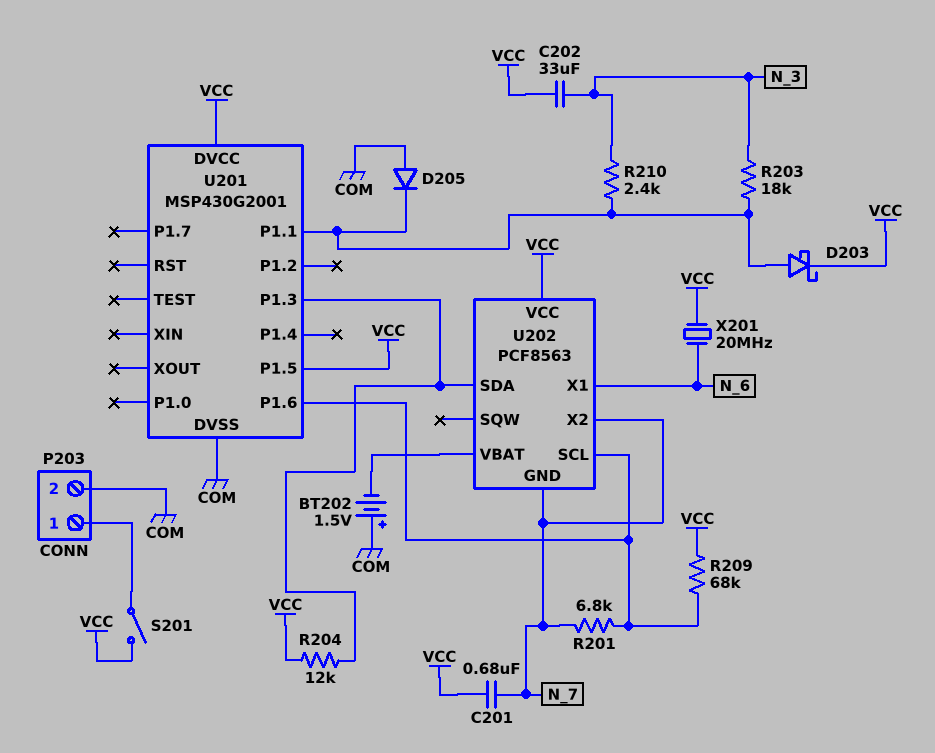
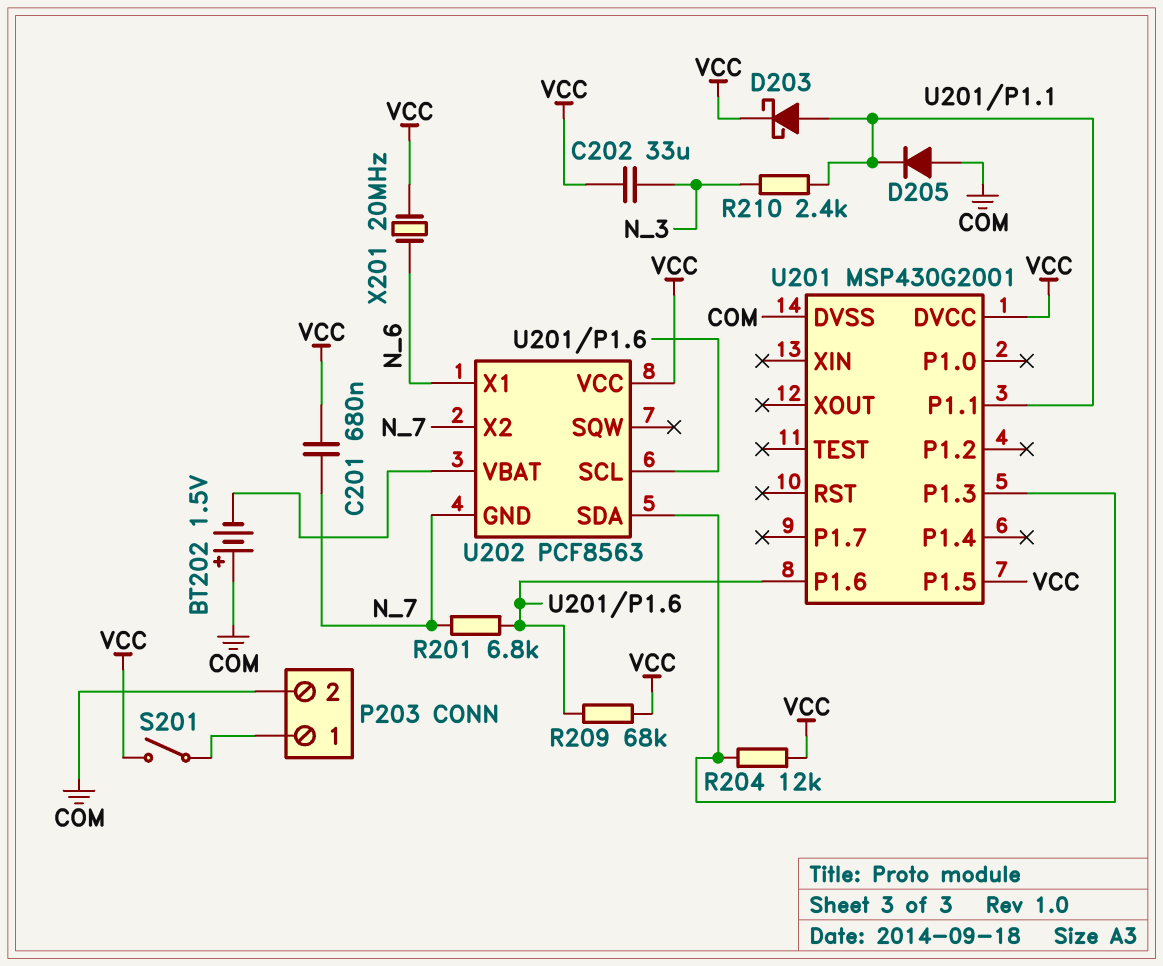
R203: 18k (N_3, U201/P1.1) -> none

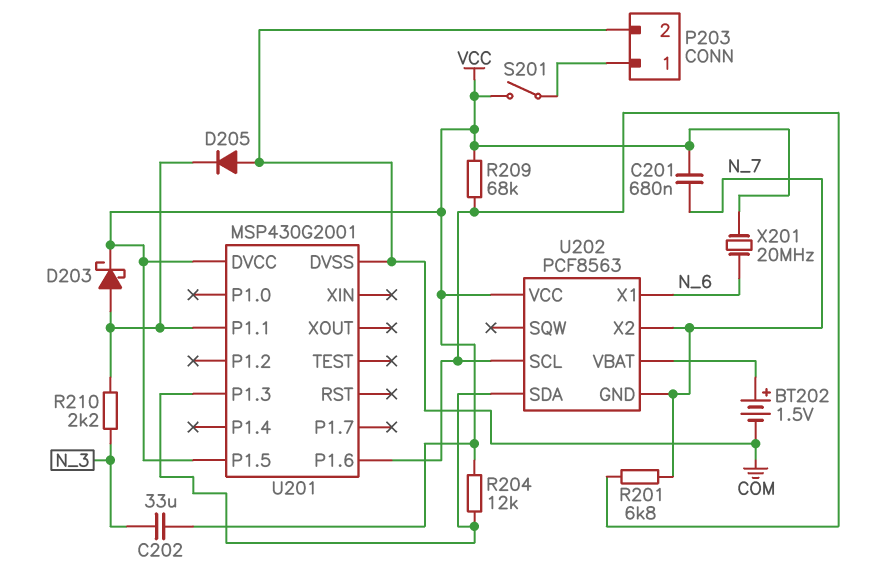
BT202: 1.5V (plus COM, minus U202/VBAT) -> 1.5V (plus U202/VBAT, minus COM)
R210: 2.4k (N_3, U201/P1.1) -> 2.2k (N_3, U201/P1.1)

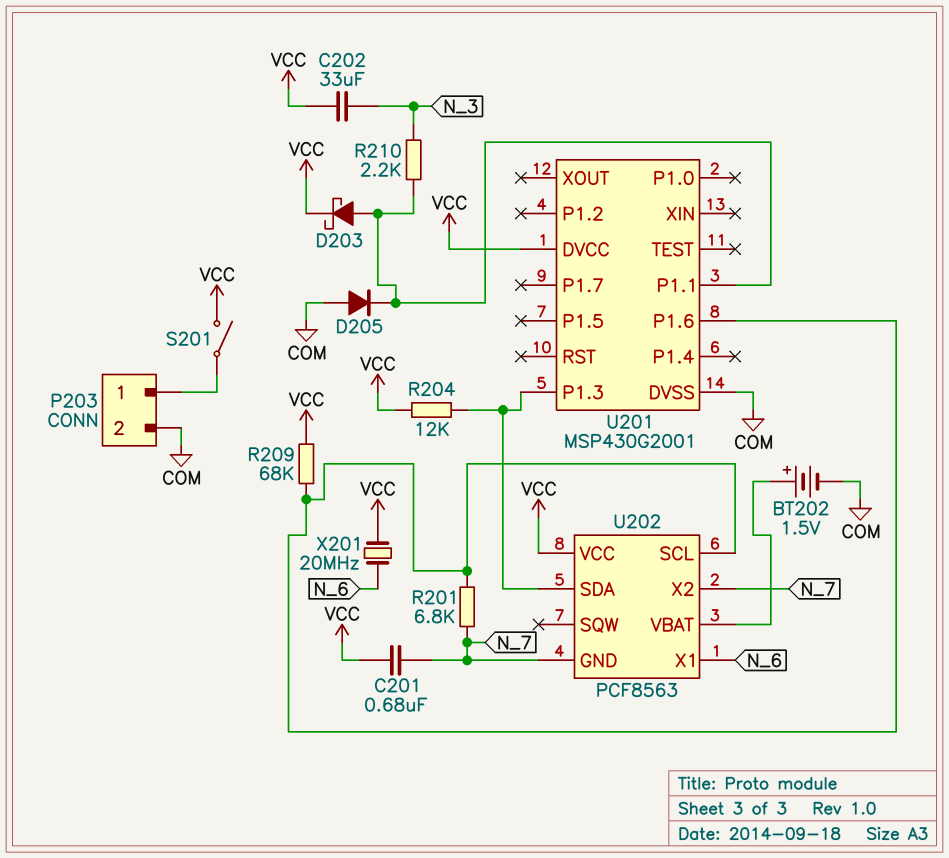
U201 pin P1.5: VCC -> none

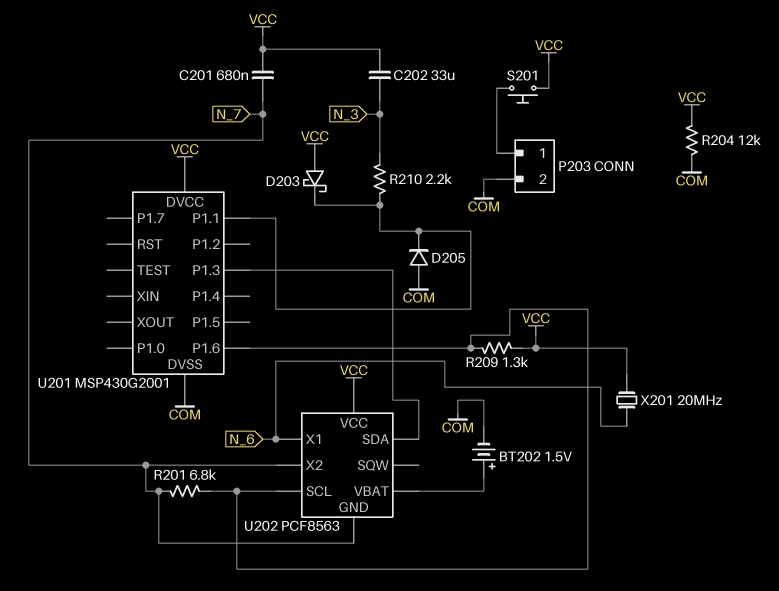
D203: schottky (A U201/P1.1, K VCC) -> schottky (A VCC, K U201/P1.1)
R204: 12k (U201/P1.3, VCC) -> 12k (COM, VCC)
R209: 68k (U201/P1.6, VCC) -> 1.3k (U201/P1.6, VCC)
S201: switch (P203/1, VCC) -> button (P203/1, VCC)

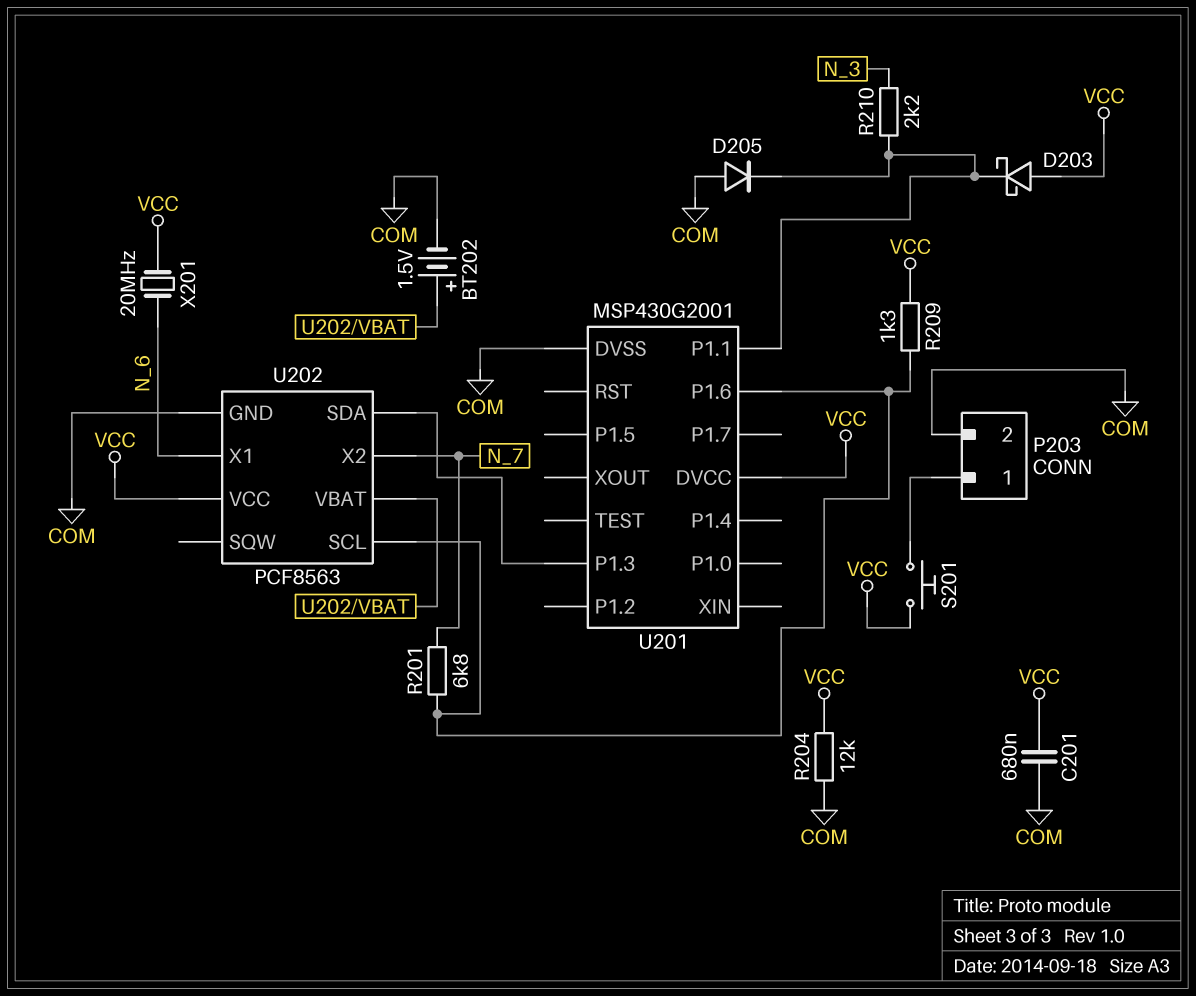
C201: 680nF (N_7, VCC) -> 680nF (COM, VCC)
C202: 33uF (N_3, VCC) -> none
U202 pin GND: N_7 -> COM

